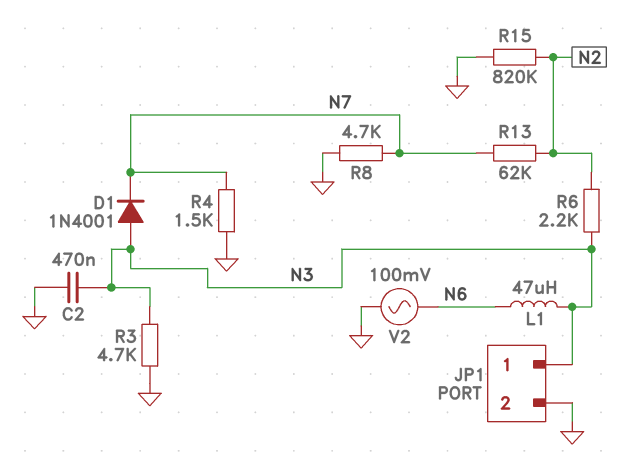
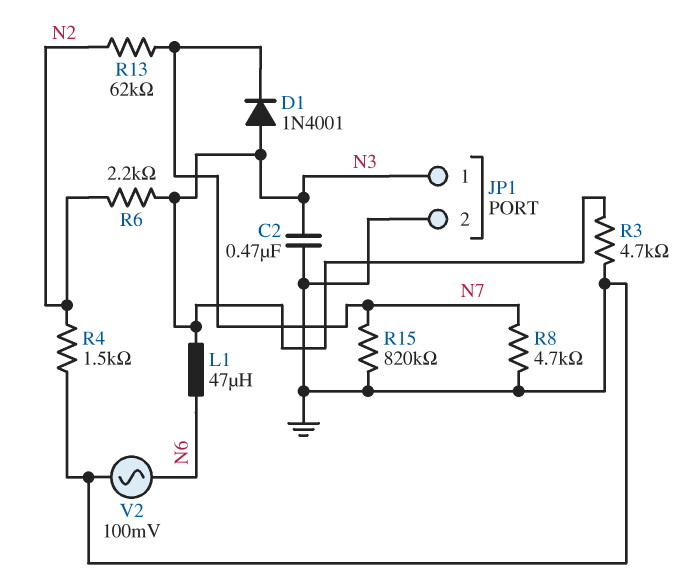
R4: 1.5k (GND, N7) -> 1.5k (GND, N2)
R15: 820k (GND, N2) -> 820k (GND, N7)

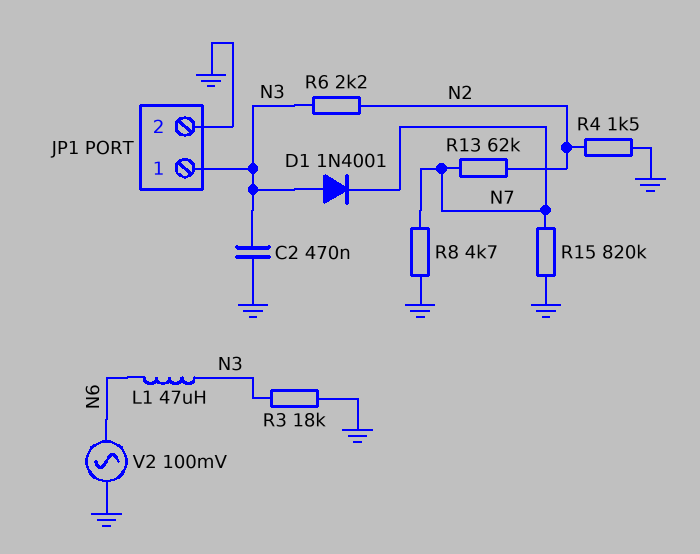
R3: 4.7k (GND, N3) -> 18k (GND, N3)

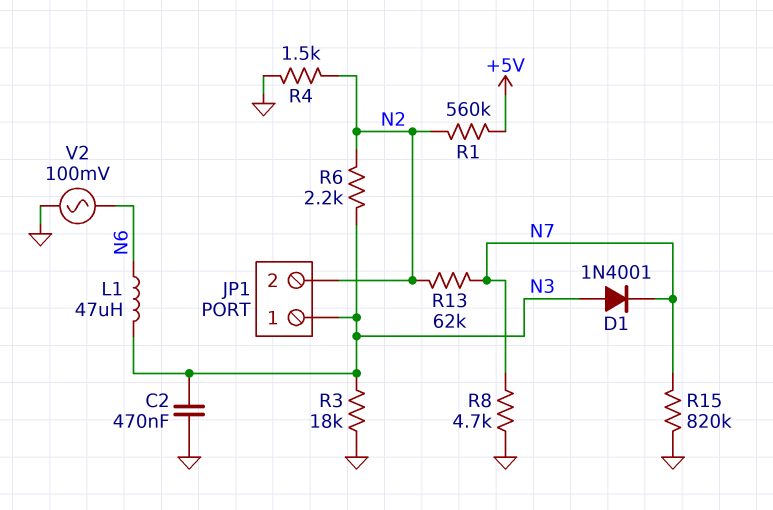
JP1 pin 2: GND -> N2
R1: none -> 560k (+5V, N2)

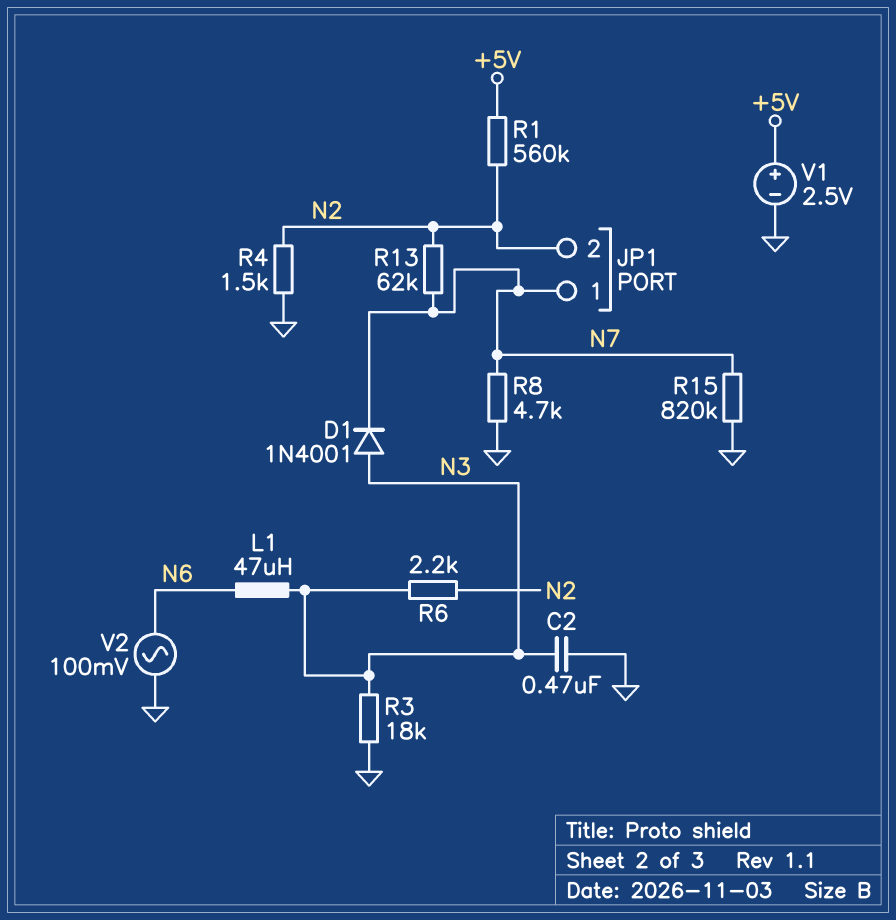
JP1 pin 1: N3 -> N7
V1: none -> 2.5V (plus +5V, minus GND)

